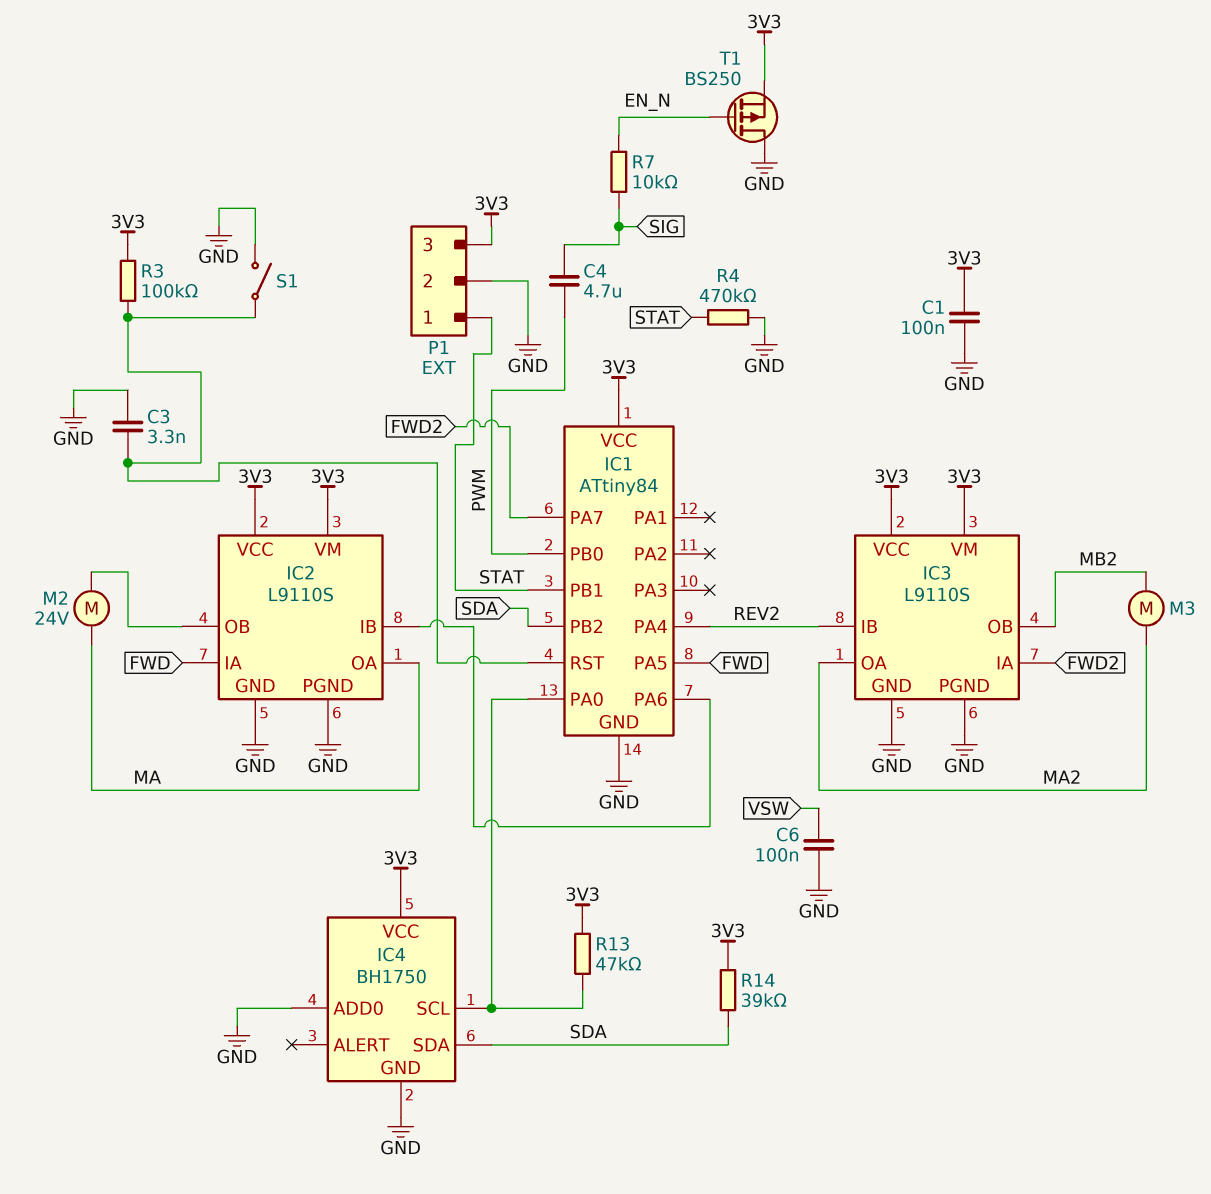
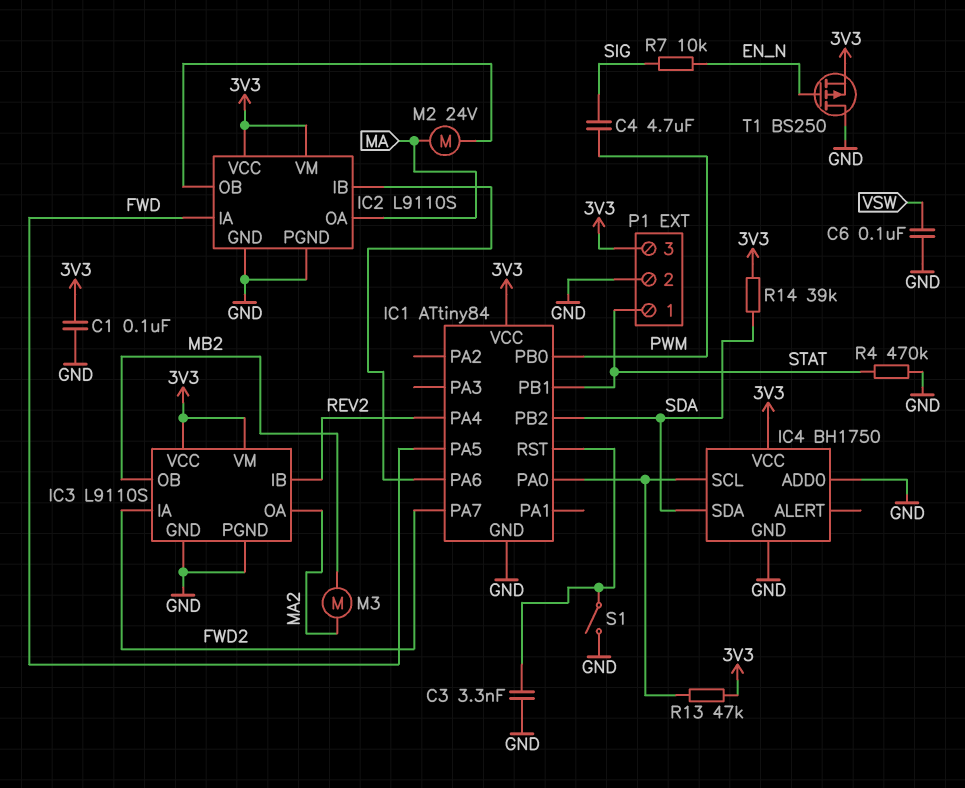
R3: 100k (3V3, IC1/RST) -> none

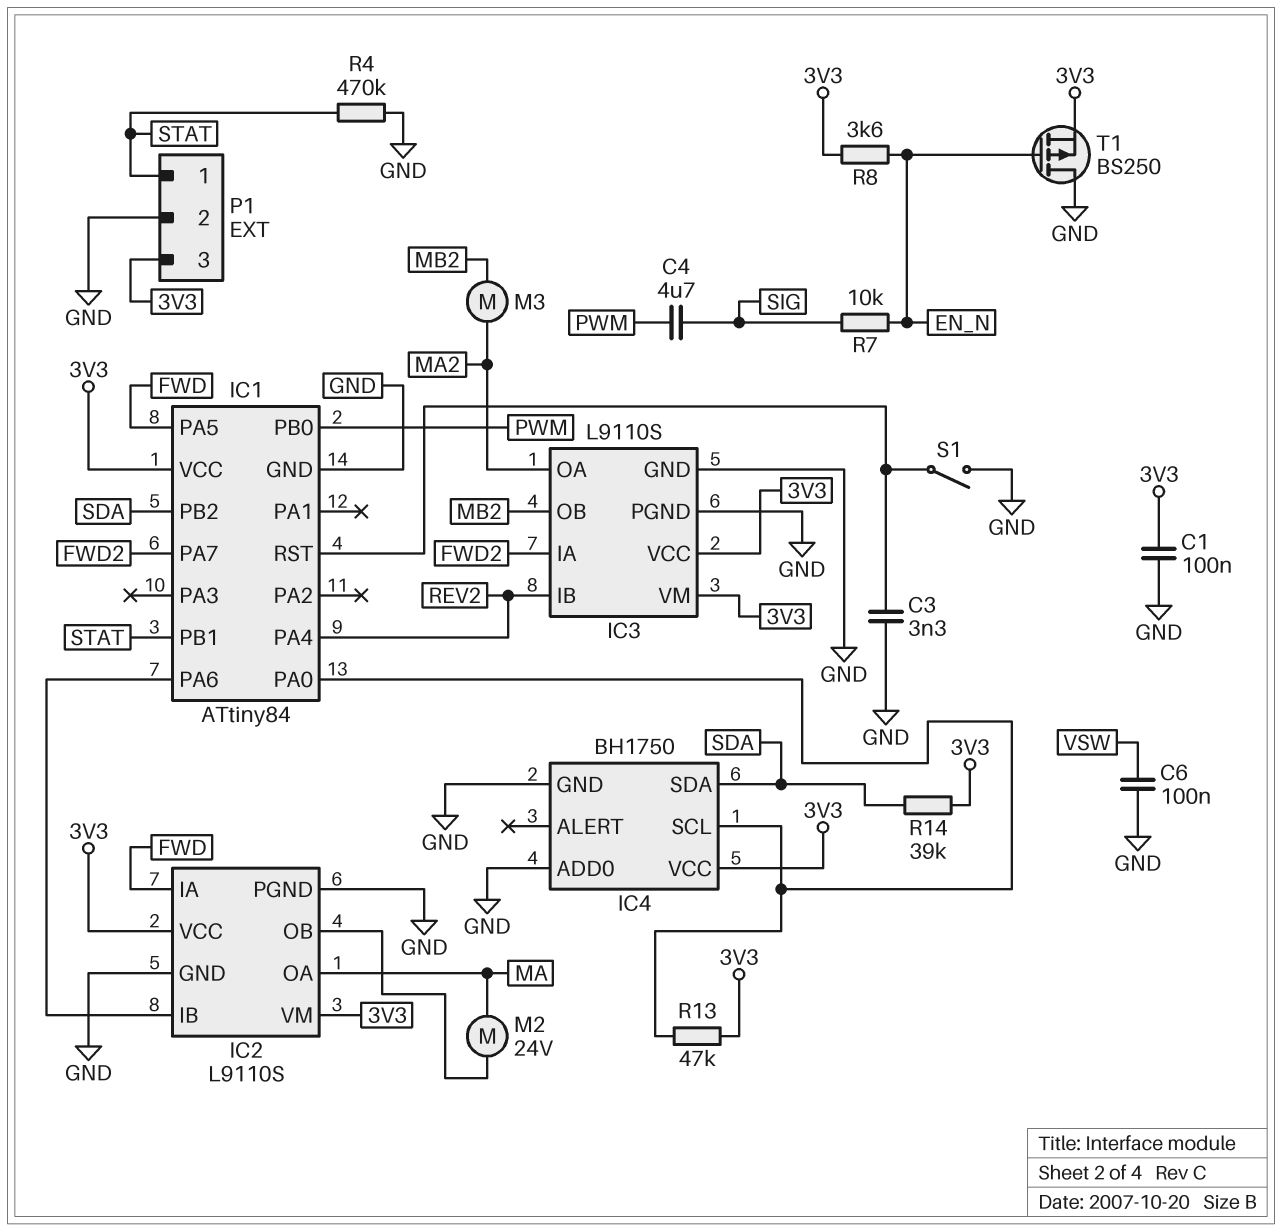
R8: none -> 3.6k (3V3, EN_N)

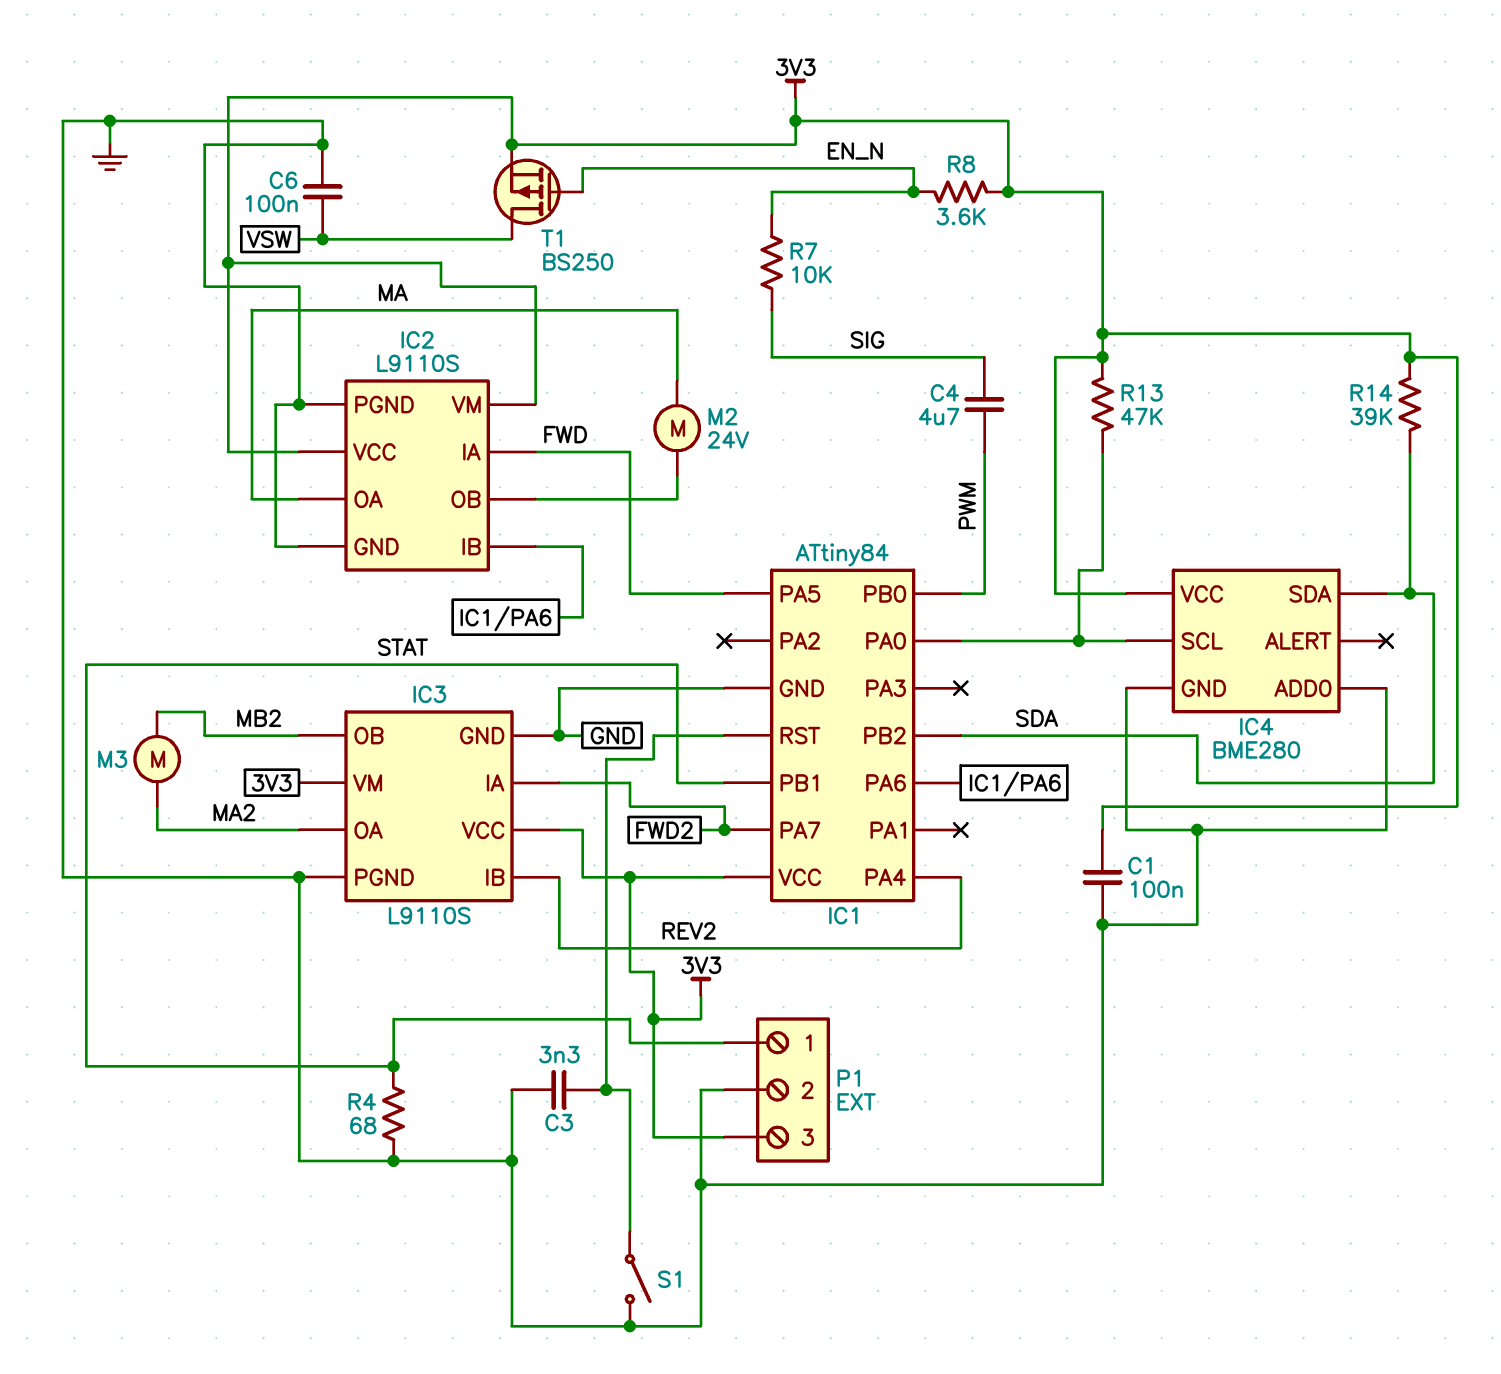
IC4: BH1750 -> BME280
R4: 470k (GND, STAT) -> 68 (GND, STAT)
T1: PMOS BS250 (G EN_N, D GND, S 3V3) -> PMOS BS250 (G EN_N, D VSW, S 3V3)

